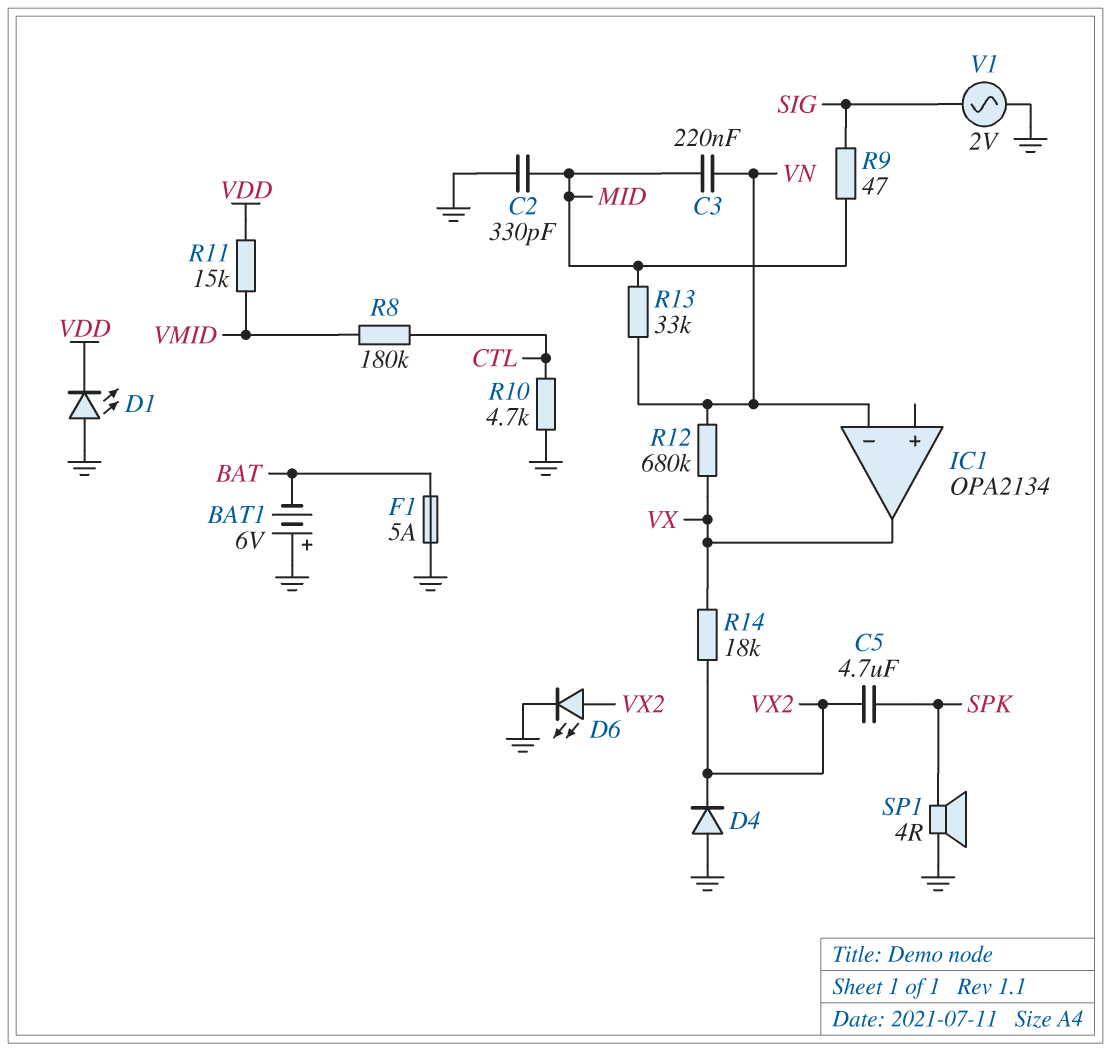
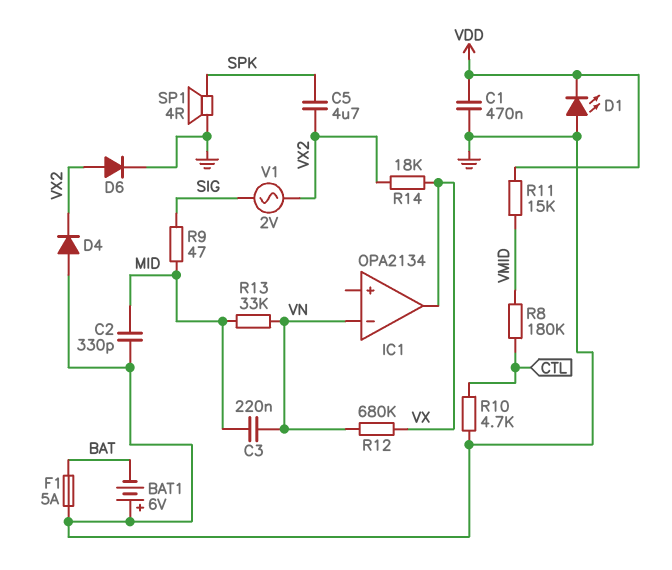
C1: none -> 470nF (GND, VDD)
D6: LED (A VX2, K GND) -> diode (A VX2, K GND)
V1: AC 2V (GND, SIG) -> AC 2V (SIG, VX2)

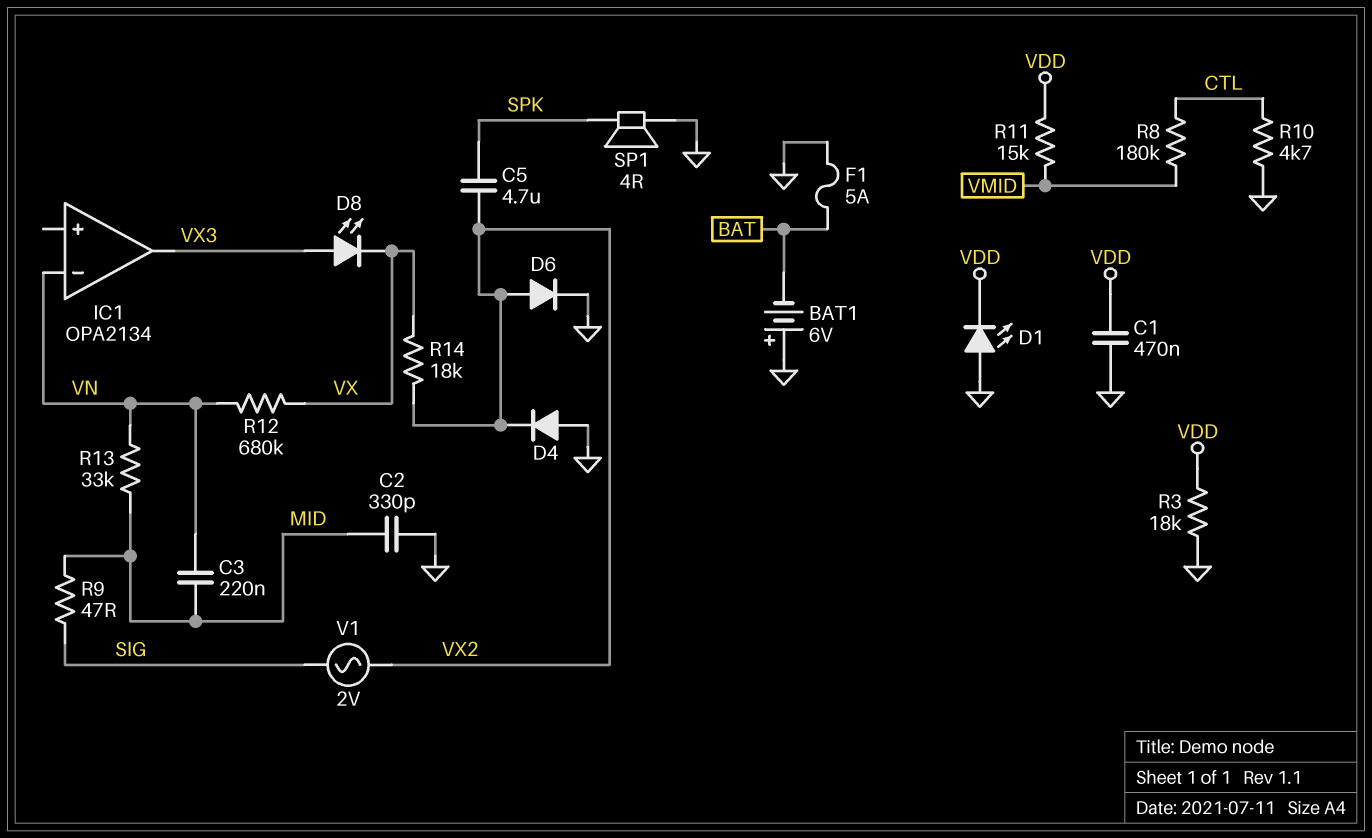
D8: none -> LED (A VX3, K VX)
IC1 pin out: VX -> VX3
R3: none -> 18k (GND, VDD)

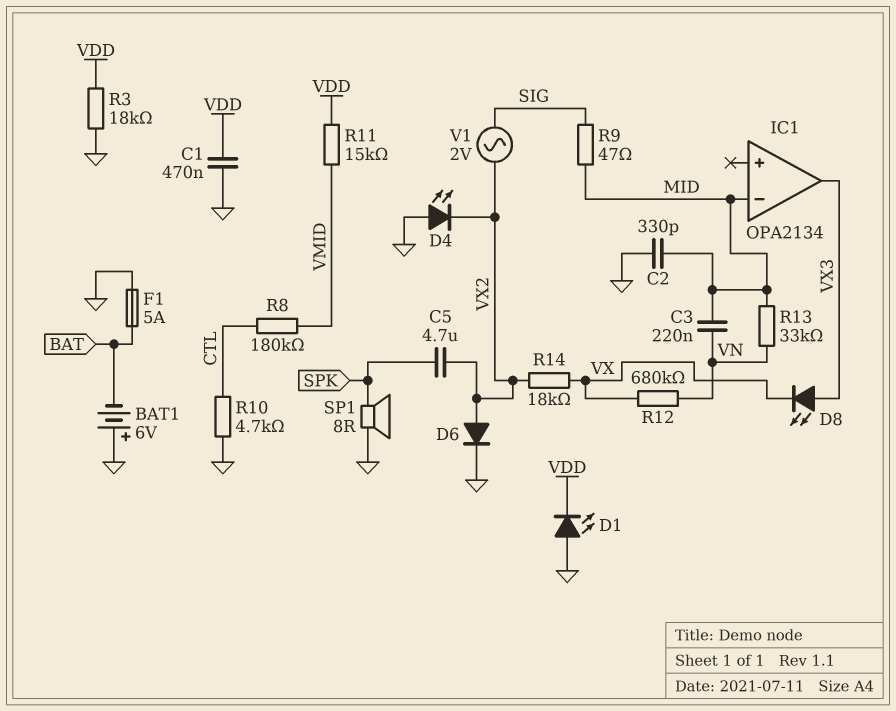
D4: diode (A GND, K VX2) -> LED (A GND, K VX2)
IC1 pin in-: VN -> MID
SP1: speaker 4R (GND, SPK) -> speaker 8R (GND, SPK)

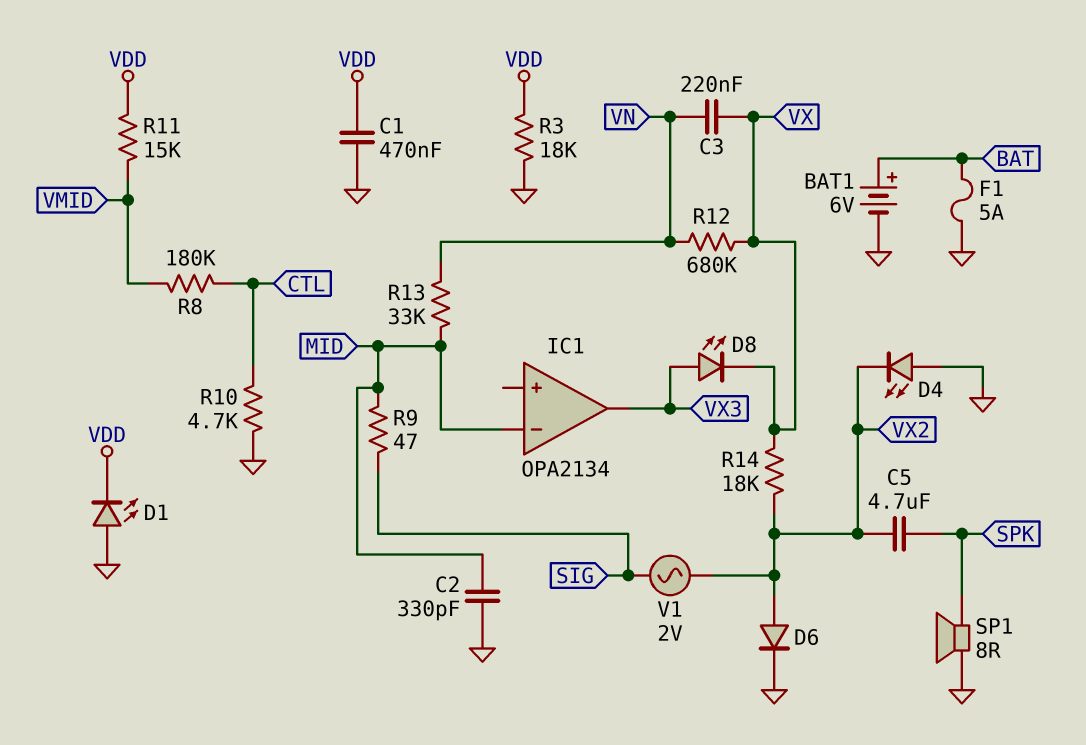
BAT1: 6V (plus GND, minus BAT) -> 6V (plus BAT, minus GND)
C3: 220nF (MID, VN) -> 220nF (VN, VX)

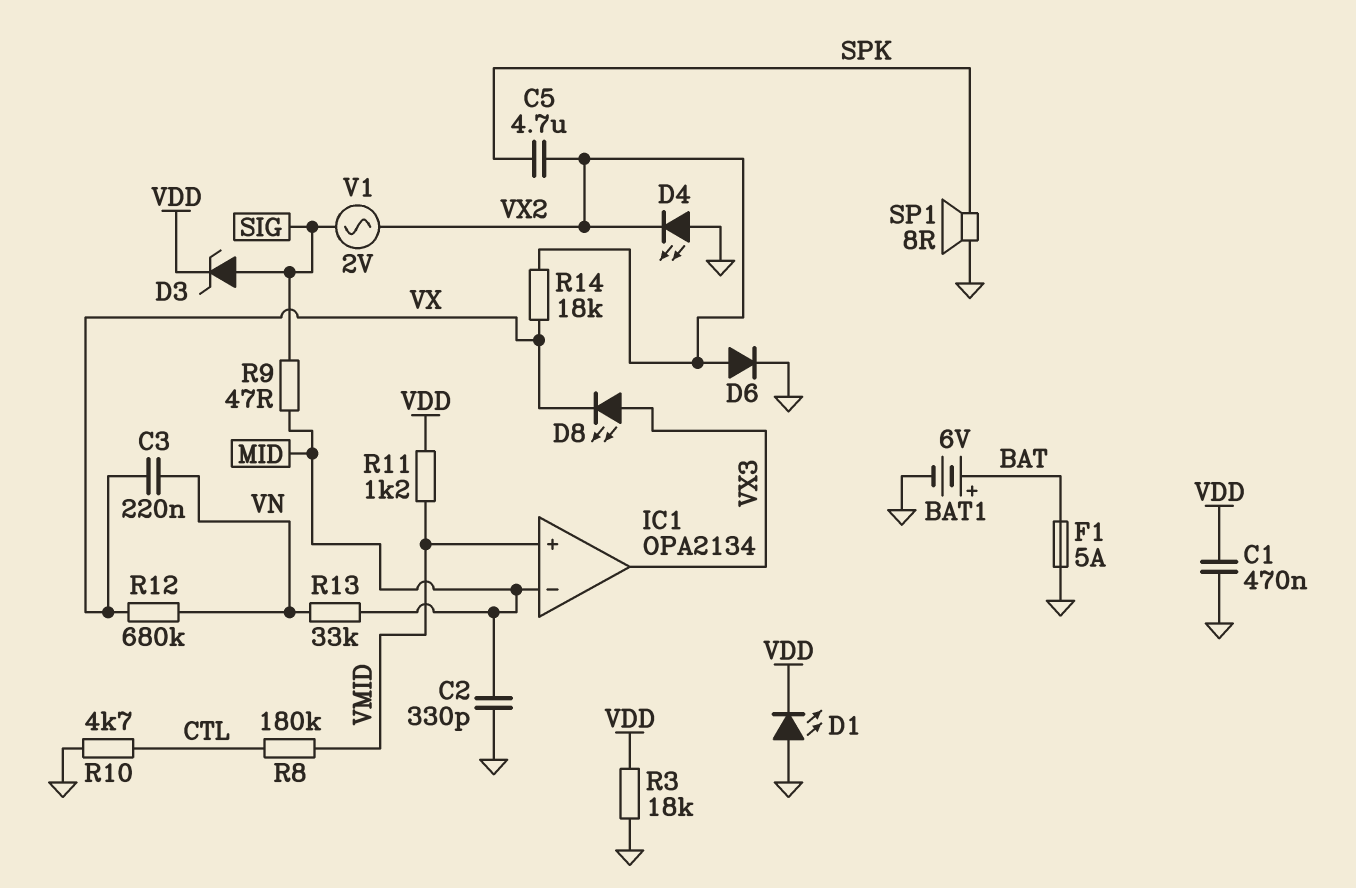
D3: none -> zener (A SIG, K VDD)
IC1 pin in+: none -> VMID
R11: 15k (VDD, VMID) -> 1.2k (VDD, VMID)

